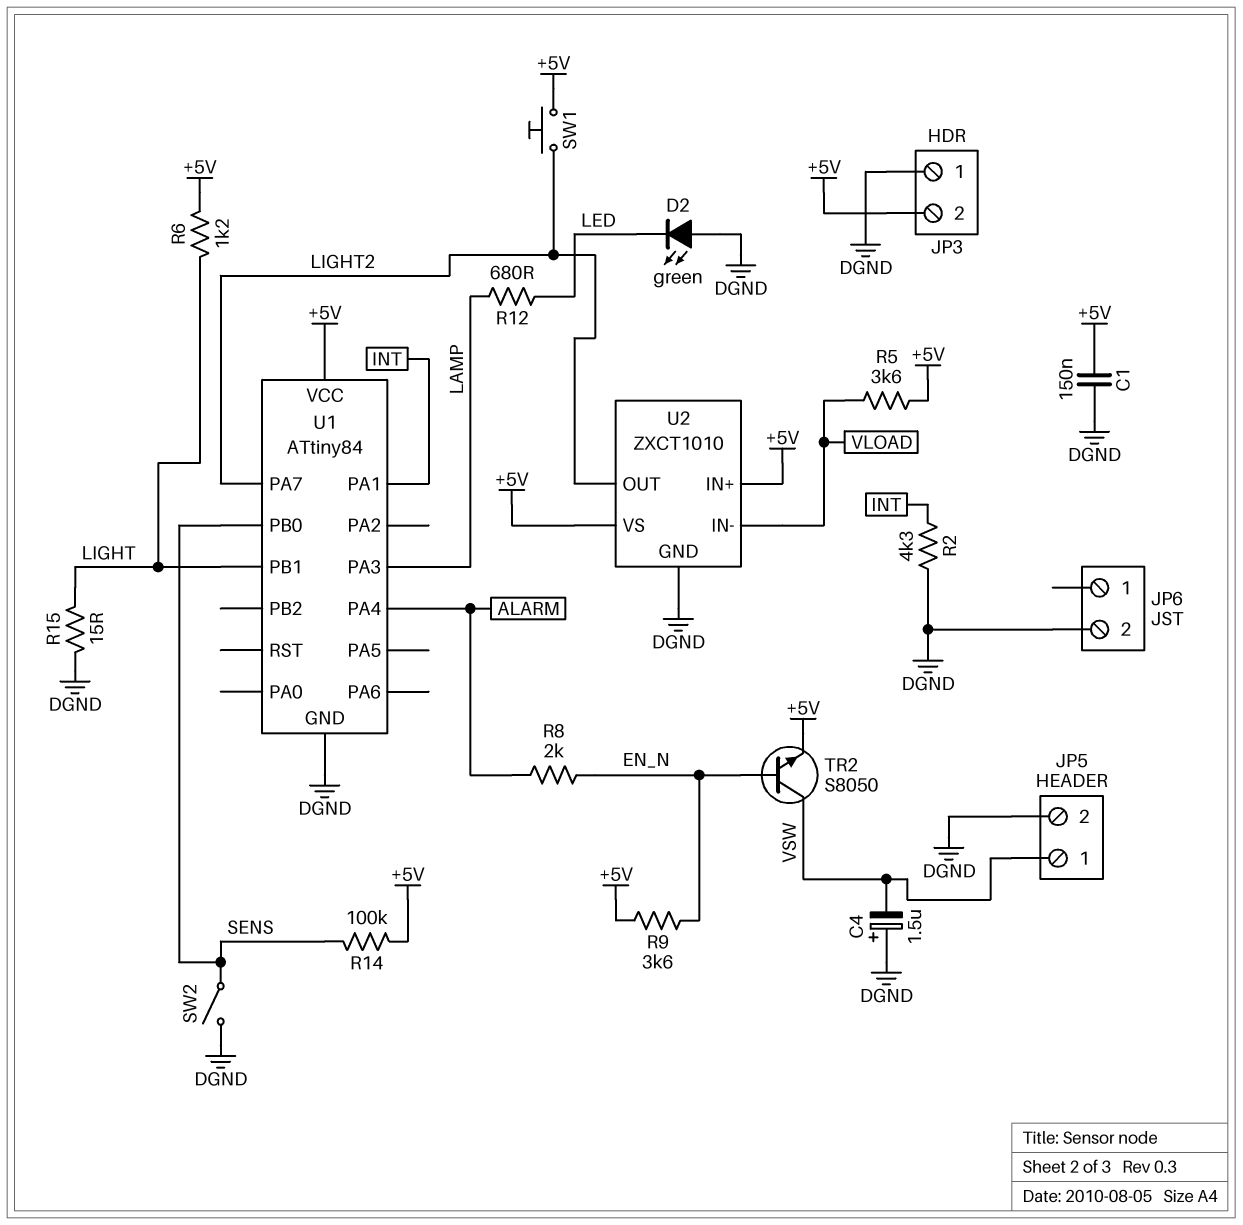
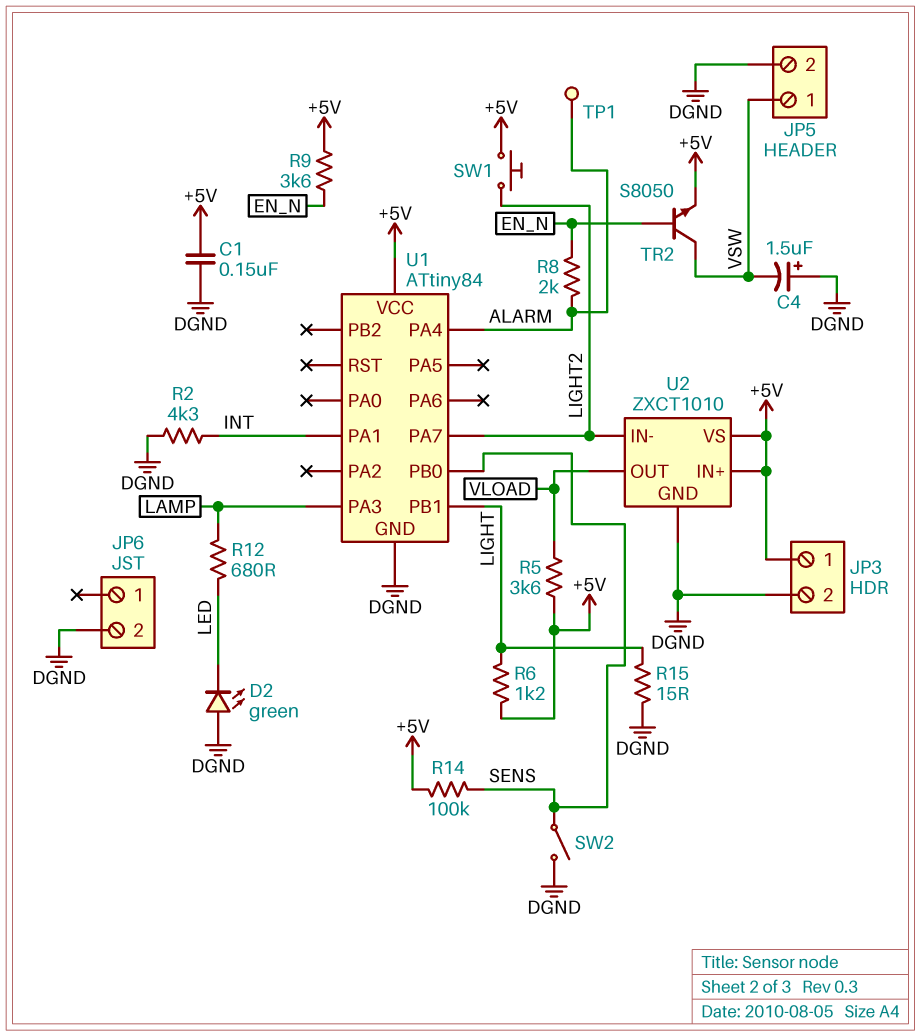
JP3 pin 1: DGND -> +5V
JP3 pin 2: +5V -> DGND
TP1: none -> test point (ALARM)
U2 pin IN-: VLOAD -> LIGHT2
U2 pin OUT: LIGHT2 -> VLOAD

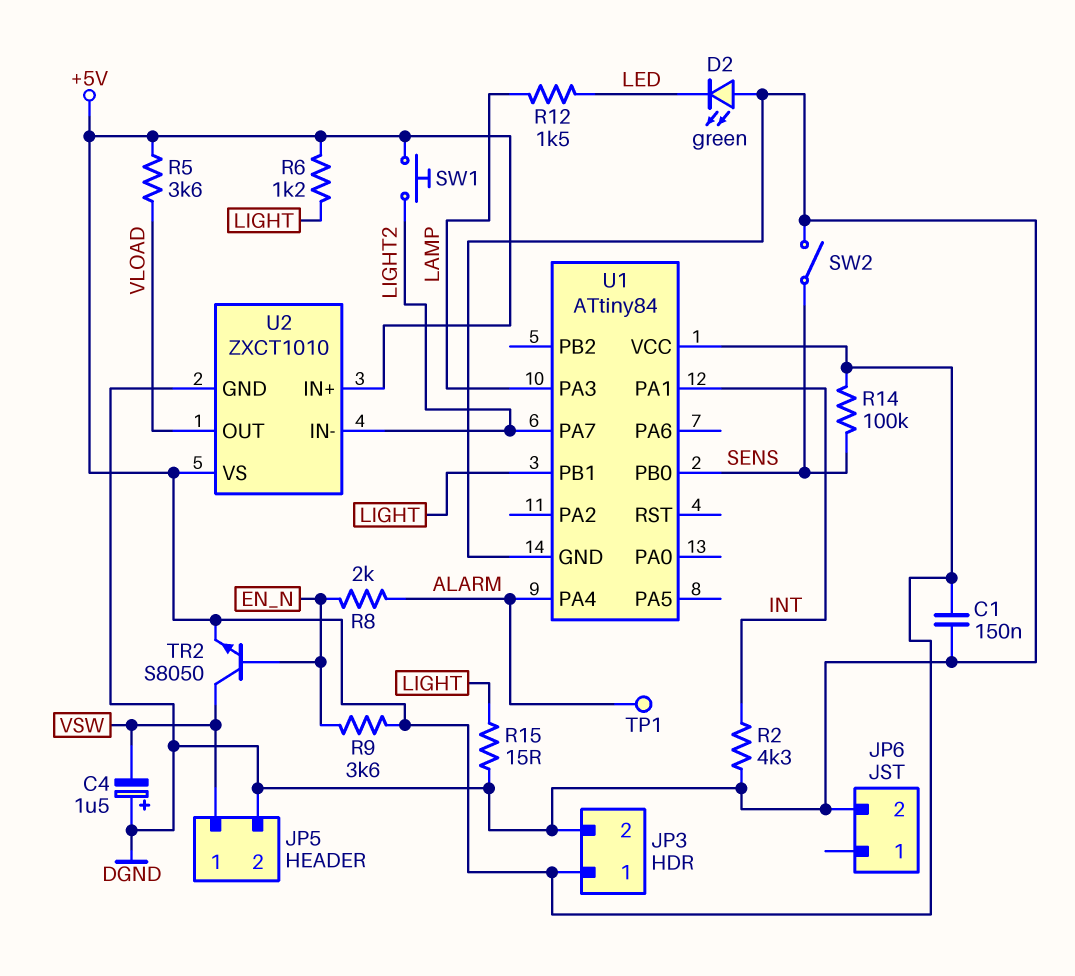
R12: 680 (LAMP, LED) -> 1.5k (LAMP, LED)

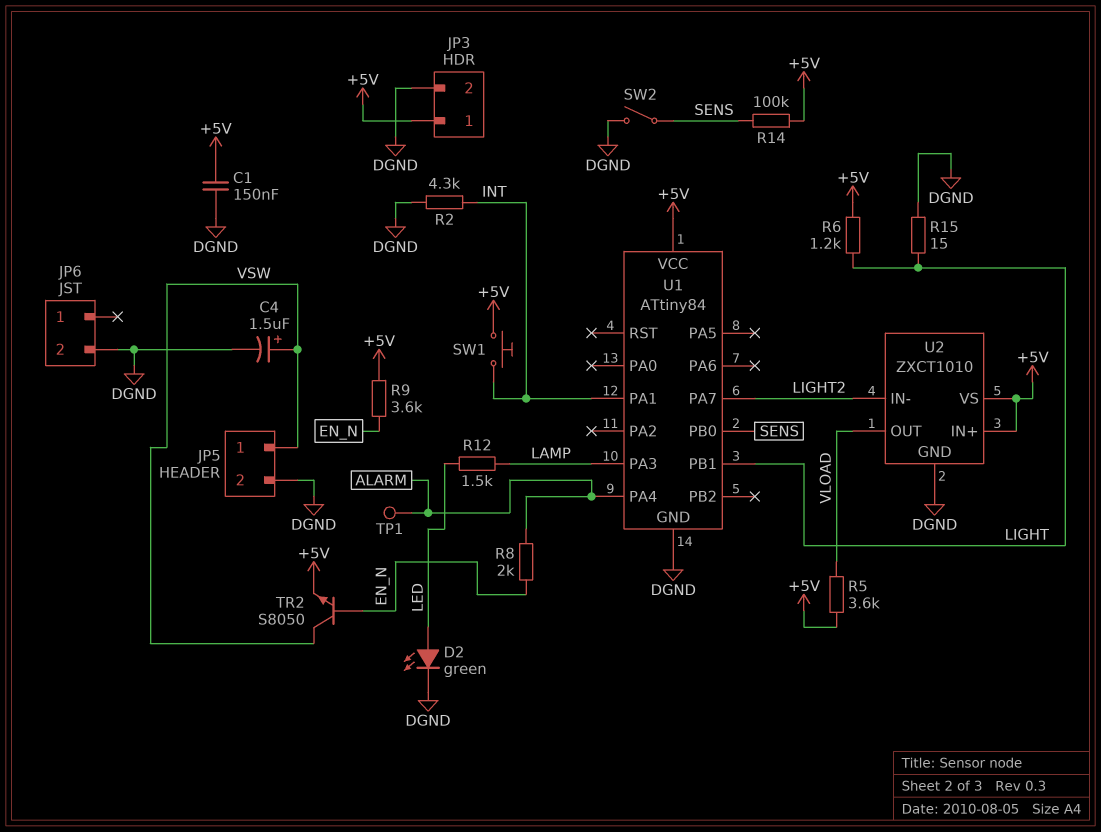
C4: 1.5uF (plus DGND, minus VSW) -> 1.5uF (plus VSW, minus DGND)
D2: LED green (A DGND, K LED) -> LED green (A LED, K DGND)
SW1: button (+5V, LIGHT2) -> button (+5V, INT)

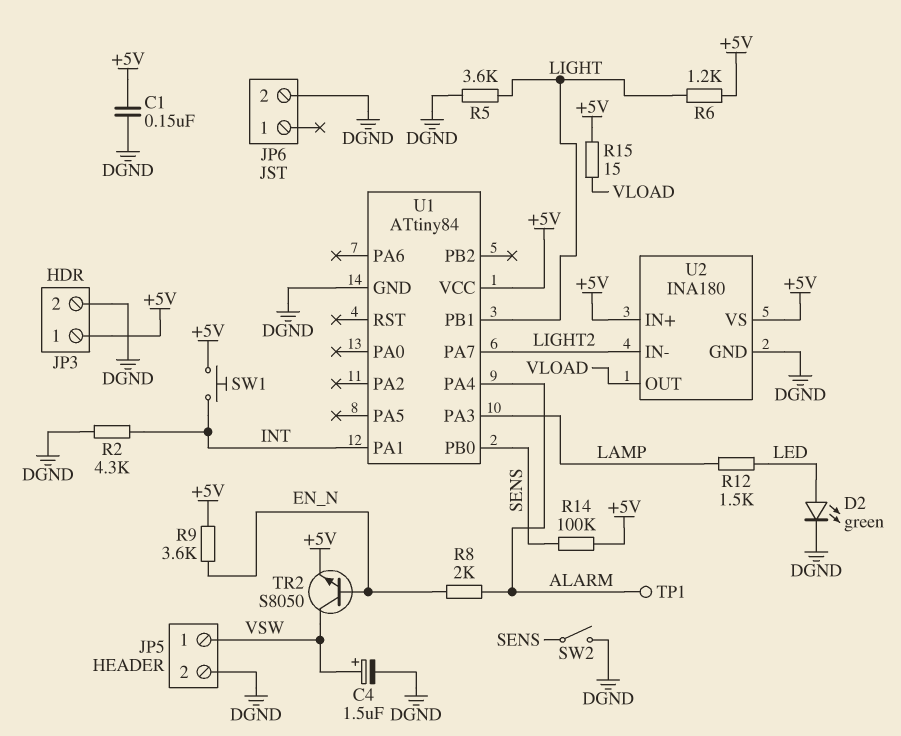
R5: 3.6k (+5V, VLOAD) -> 3.6k (DGND, LIGHT)
R15: 15 (DGND, LIGHT) -> 15 (+5V, VLOAD)
U2: ZXCT1010 -> INA180

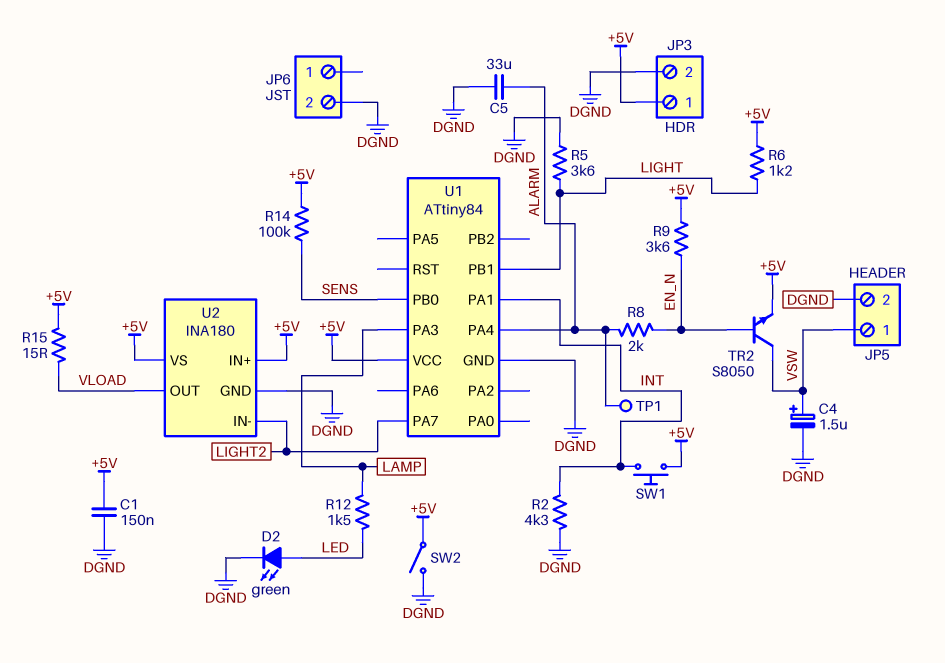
C5: none -> 33uF (ALARM, DGND)
SW2: switch (DGND, SENS) -> switch (+5V, DGND)

